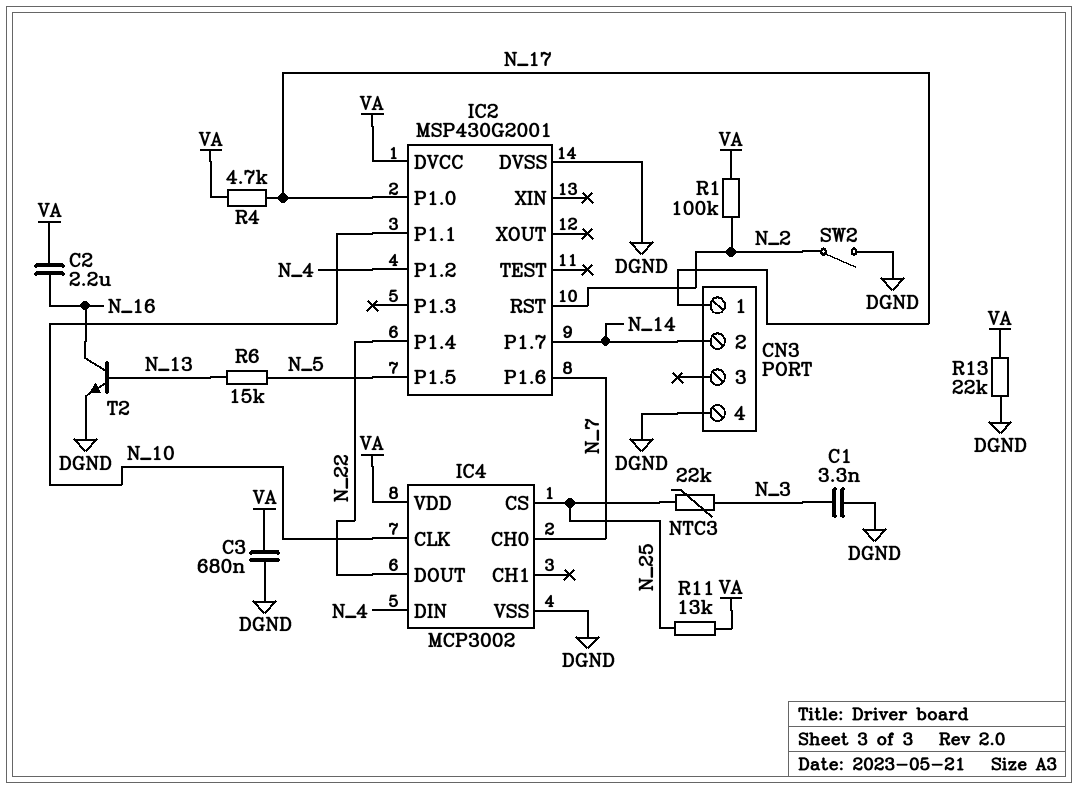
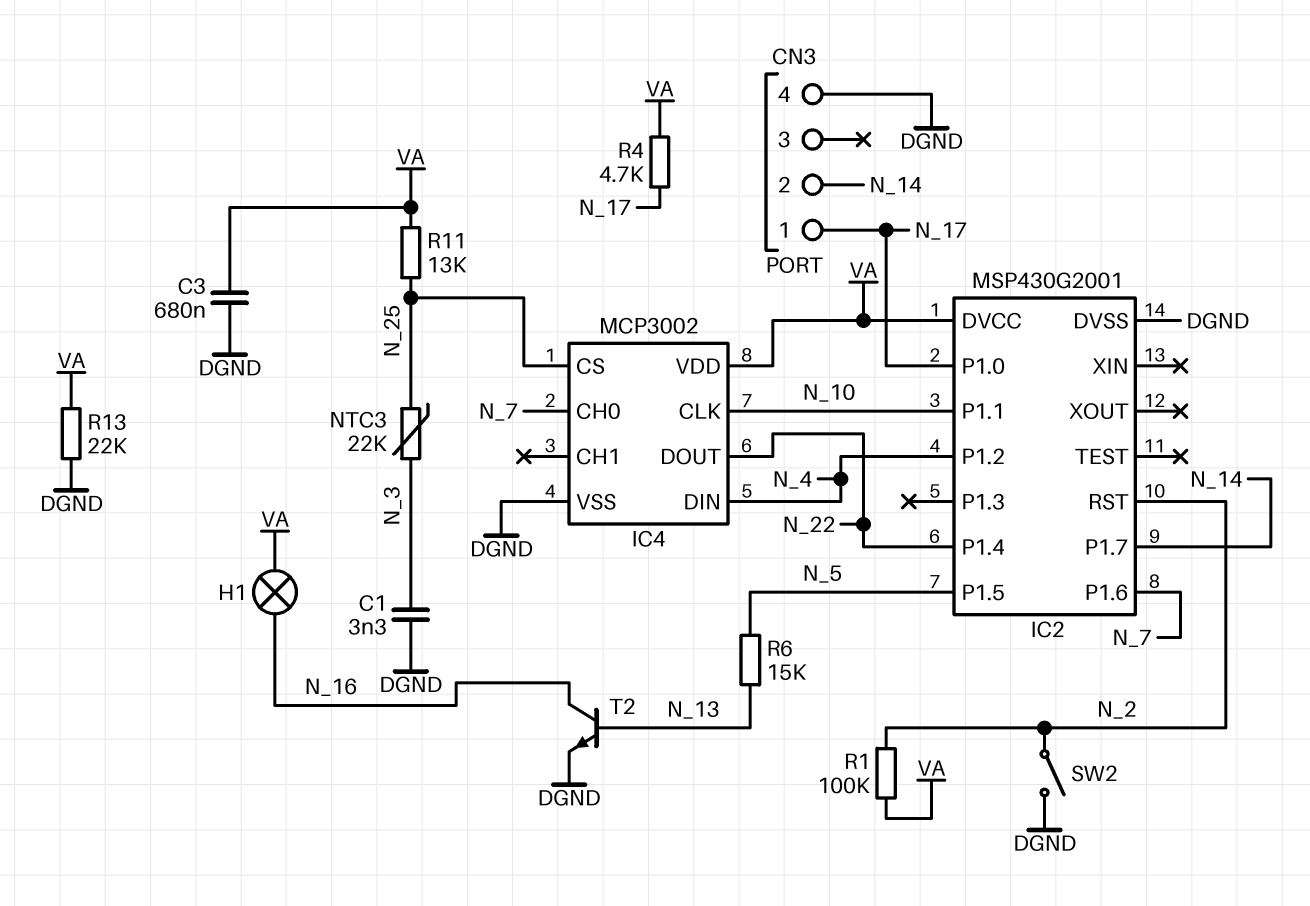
C2: 2.2uF (N_16, VA) -> none
H1: none -> lamp (N_16, VA)

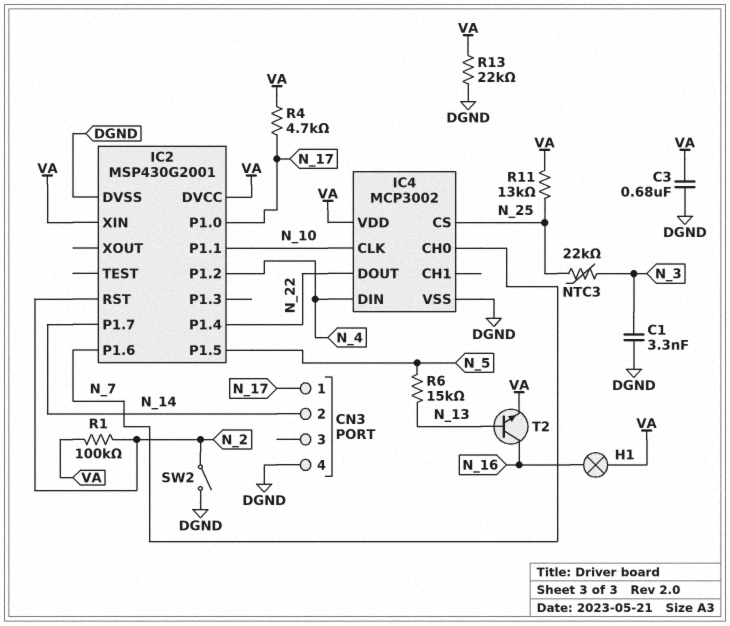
IC2 pin XIN: none -> VA
T2: NPN (B N_13, C N_16, E DGND) -> NPN (B N_13, C N_16, E VA)

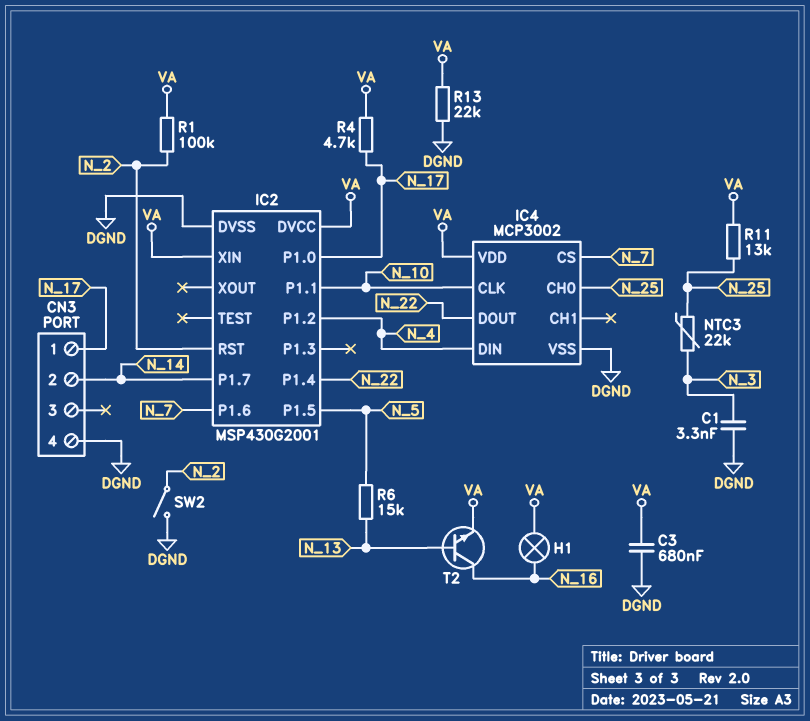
IC4 pin CH0: N_7 -> N_25
IC4 pin CS: N_25 -> N_7

